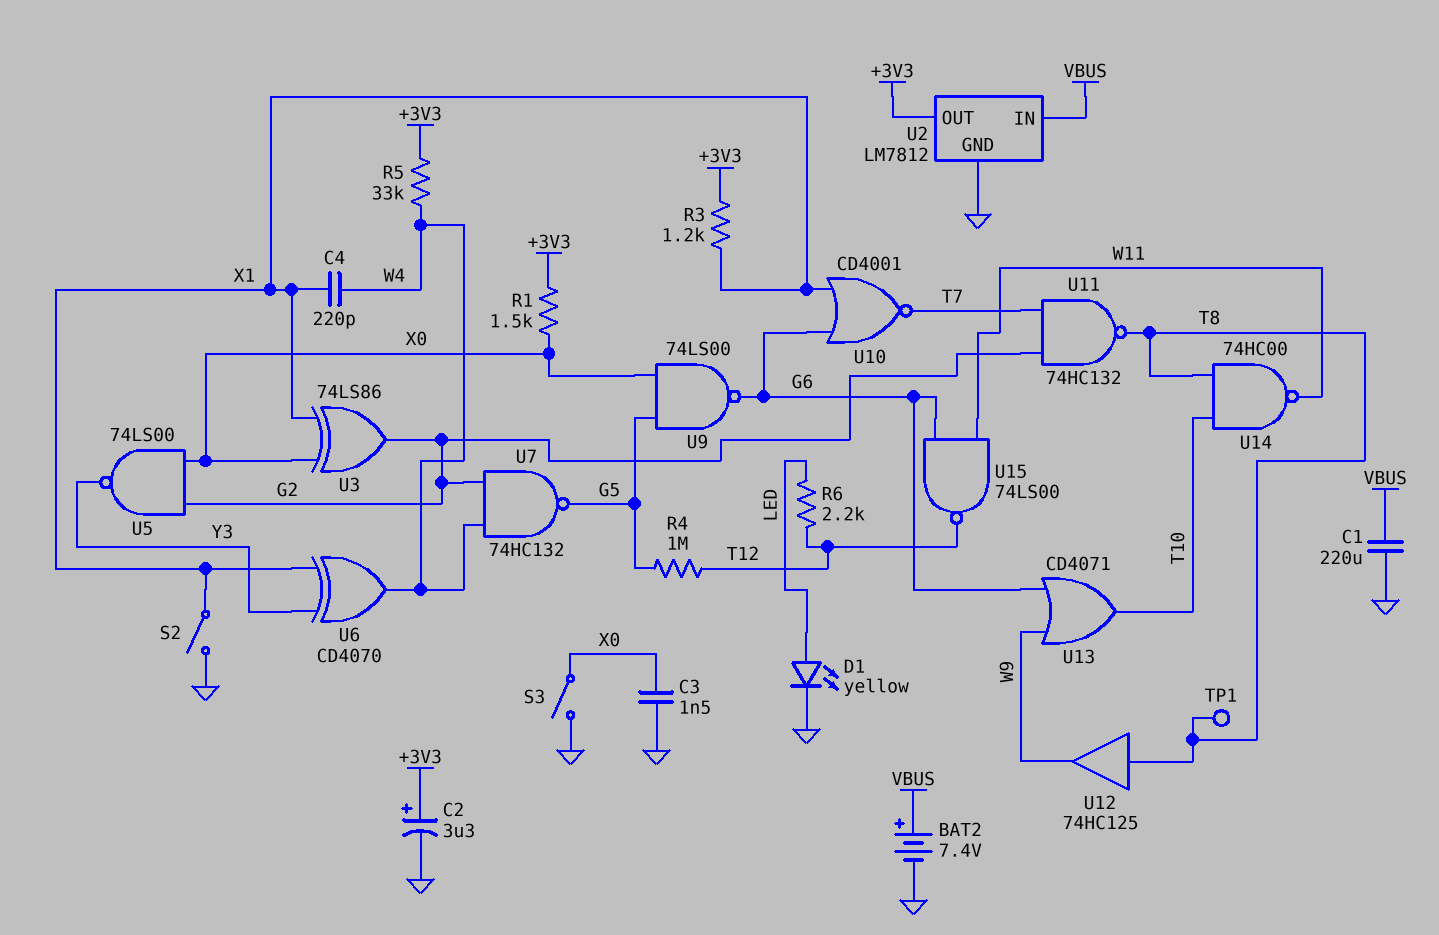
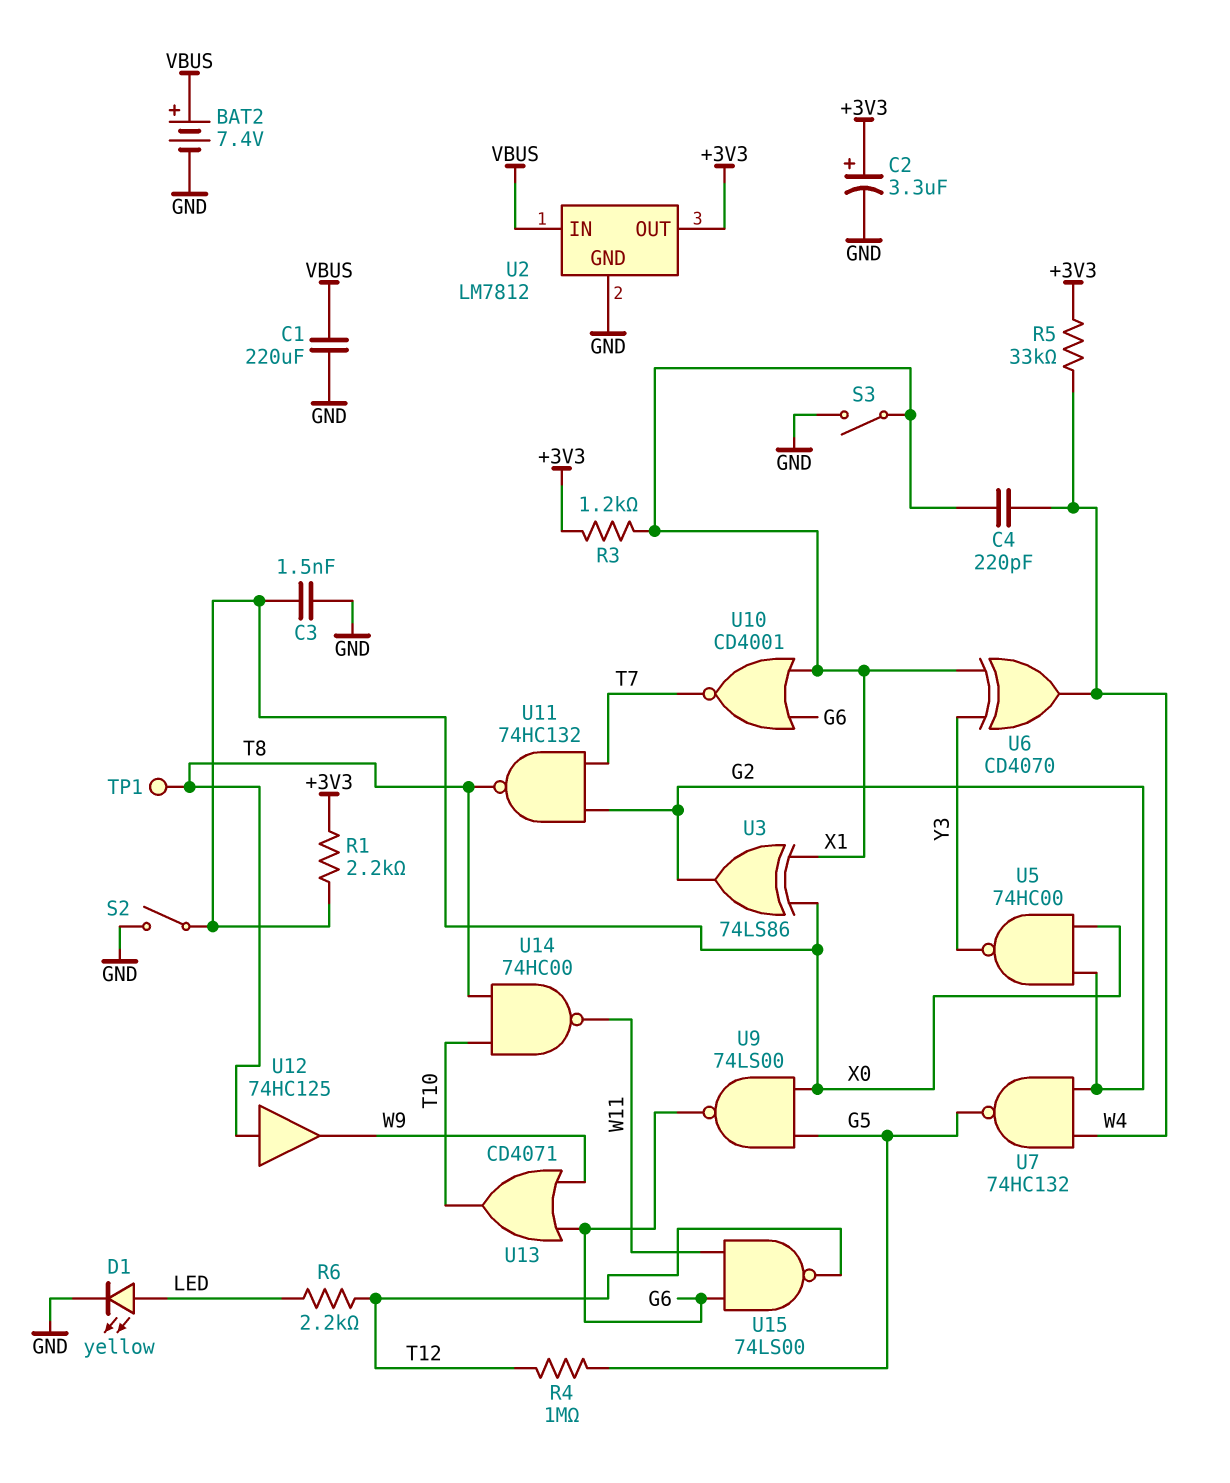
R1: 1.5k (+3V3, X0) -> 2.2k (+3V3, X0)
S2: switch (GND, X1) -> switch (GND, X0)
S3: switch (GND, X0) -> switch (GND, X1)
U5: NAND 74LS00 (in G2, in X0, out Y3) -> NAND 74HC00 (in G2, in X0, out Y3)

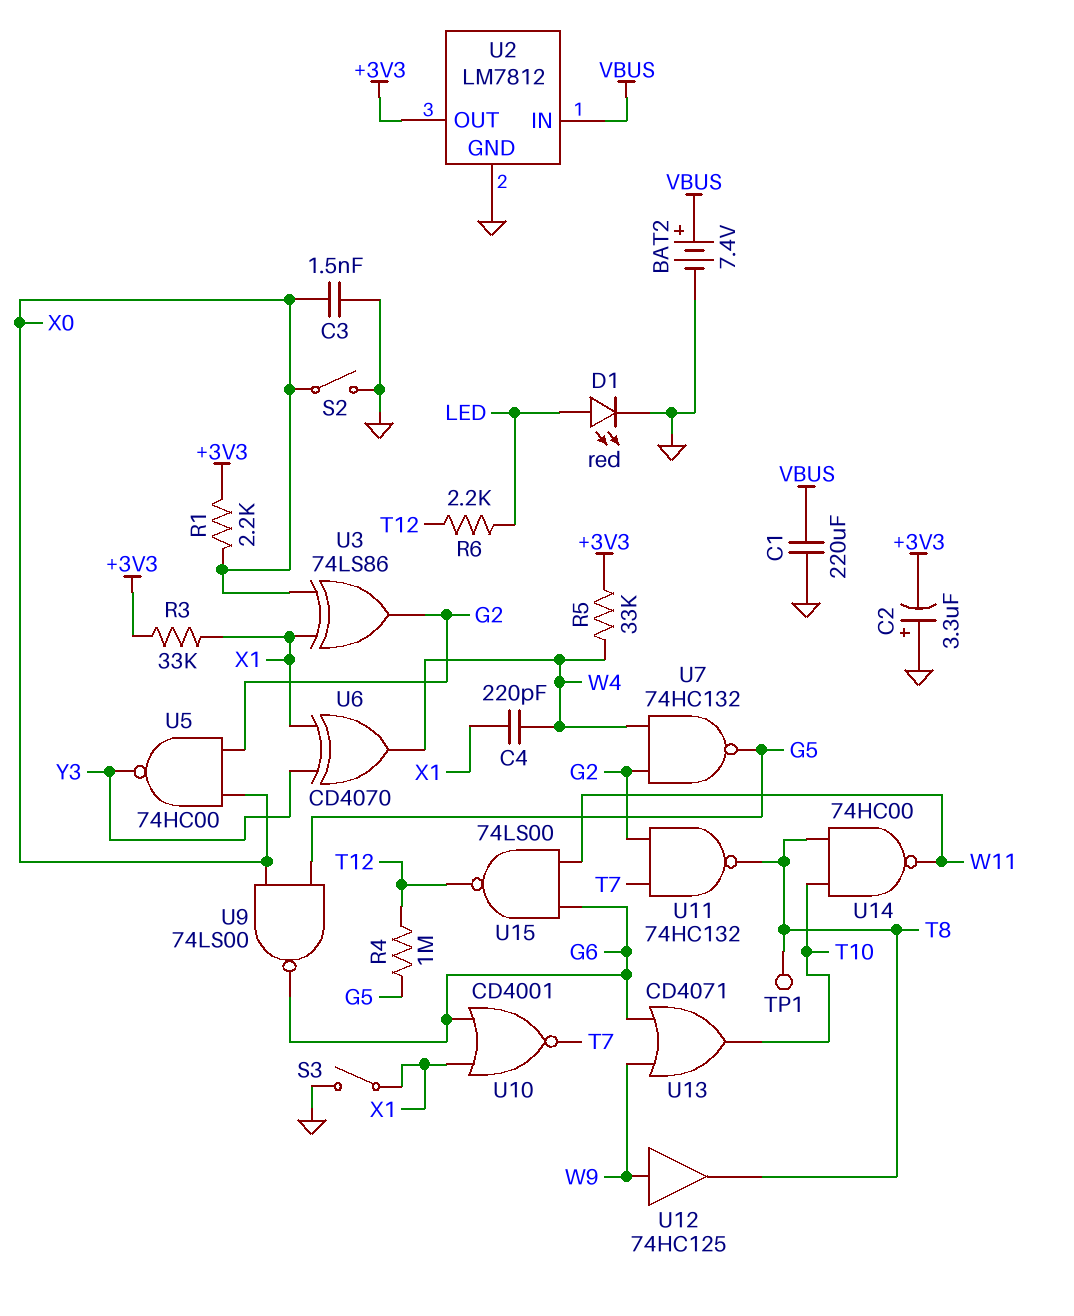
C2: 3.3uF (plus +3V3, minus GND) -> 3.3uF (plus GND, minus +3V3)
D1: LED yellow (A LED, K GND) -> LED red (A LED, K GND)
R3: 1.2k (+3V3, X1) -> 33k (+3V3, X1)
U12: buffer 74HC125 (in T8, out W9) -> buffer 74HC125 (in W9, out T8)

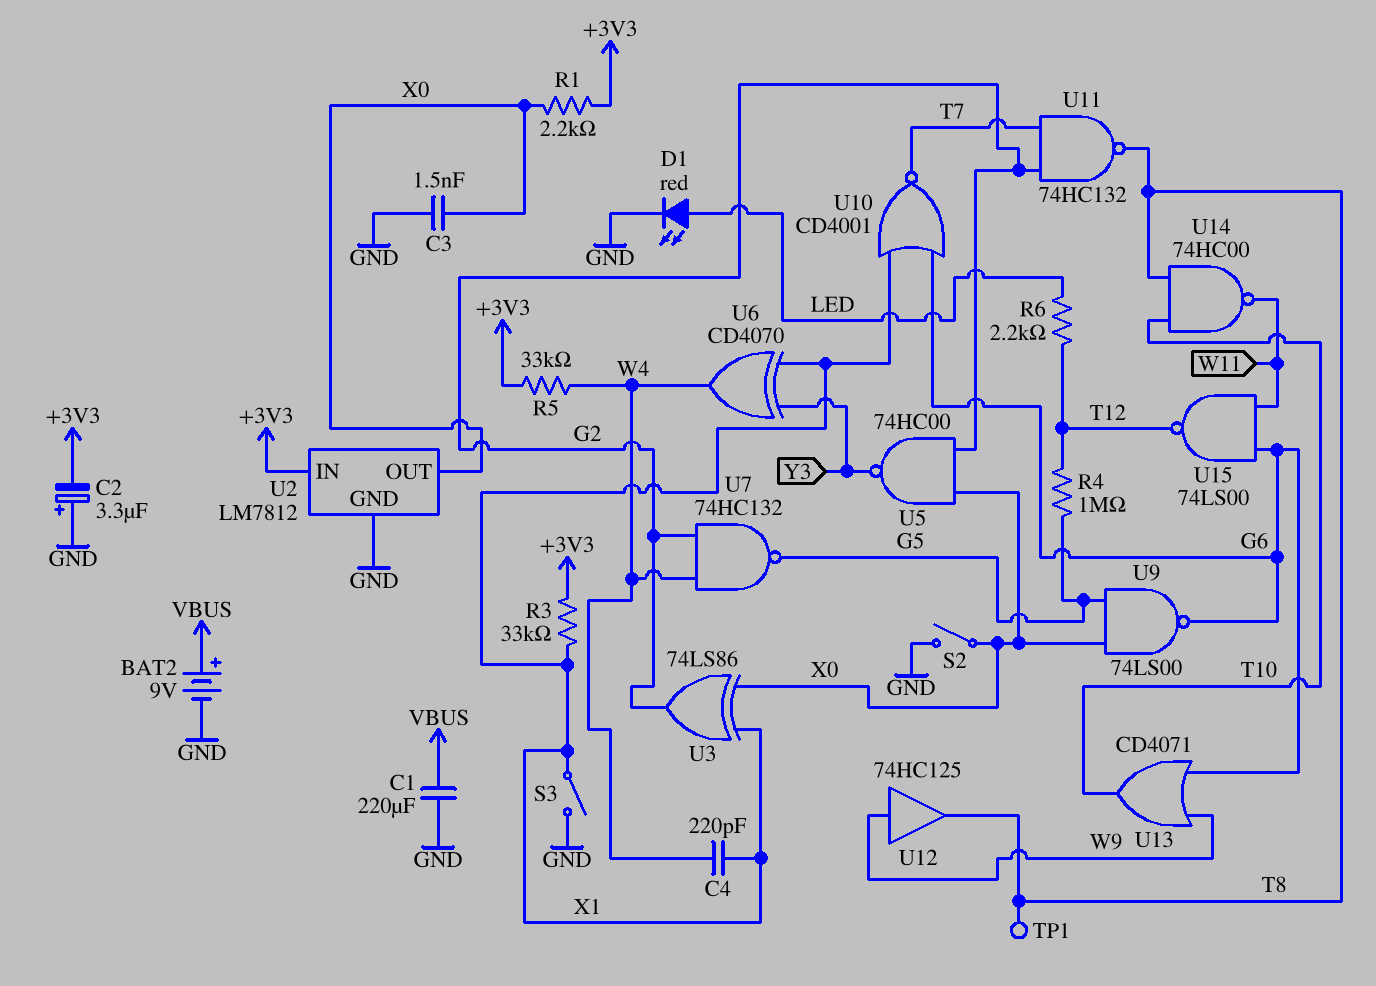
BAT2: 7.4V (plus VBUS, minus GND) -> 9V (plus VBUS, minus GND)
U2 pin IN: VBUS -> +3V3
U2 pin OUT: +3V3 -> X0

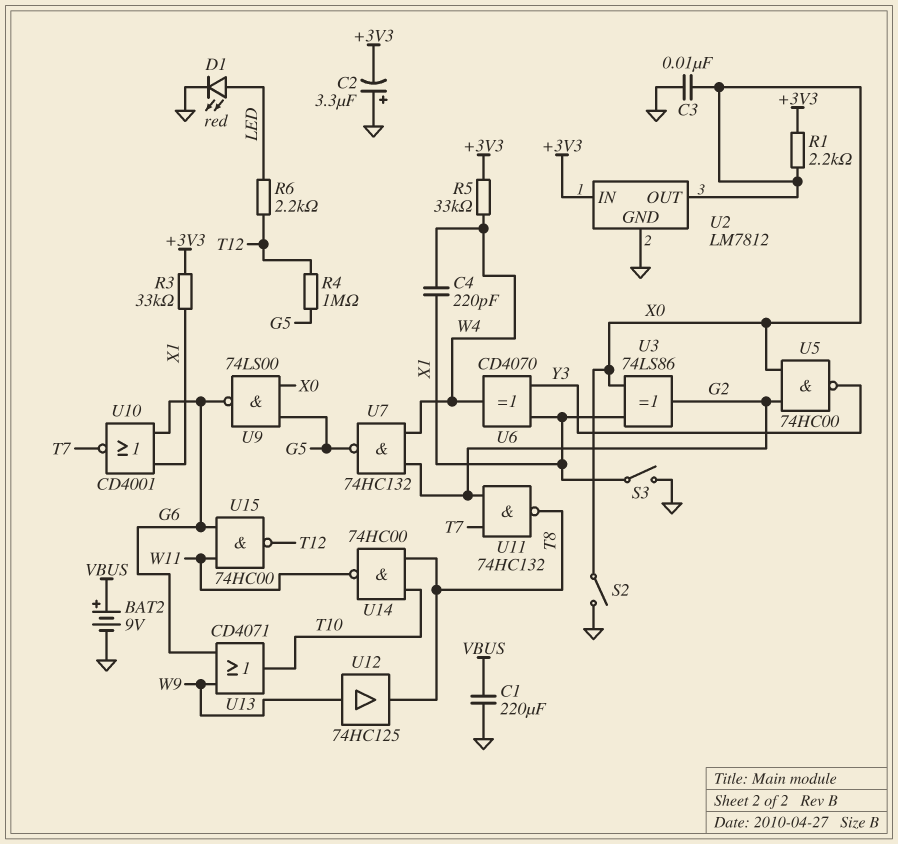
C3: 1.5nF (GND, X0) -> 10nF (GND, X0)
TP1: test point (T8) -> none
U15: NAND 74LS00 (in G6, in W11, out T12) -> NAND 74HC00 (in G6, in W11, out T12)

